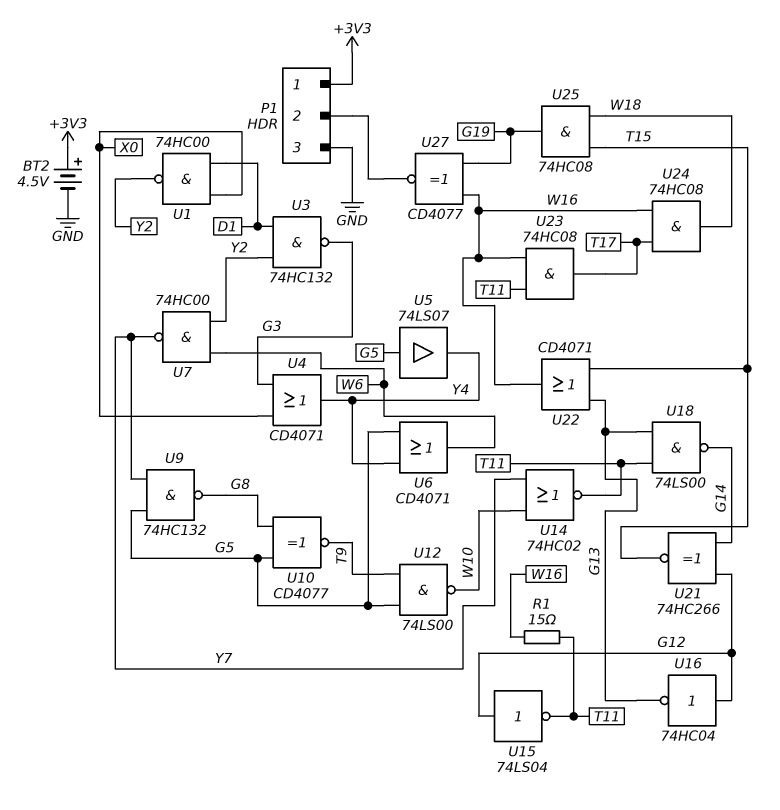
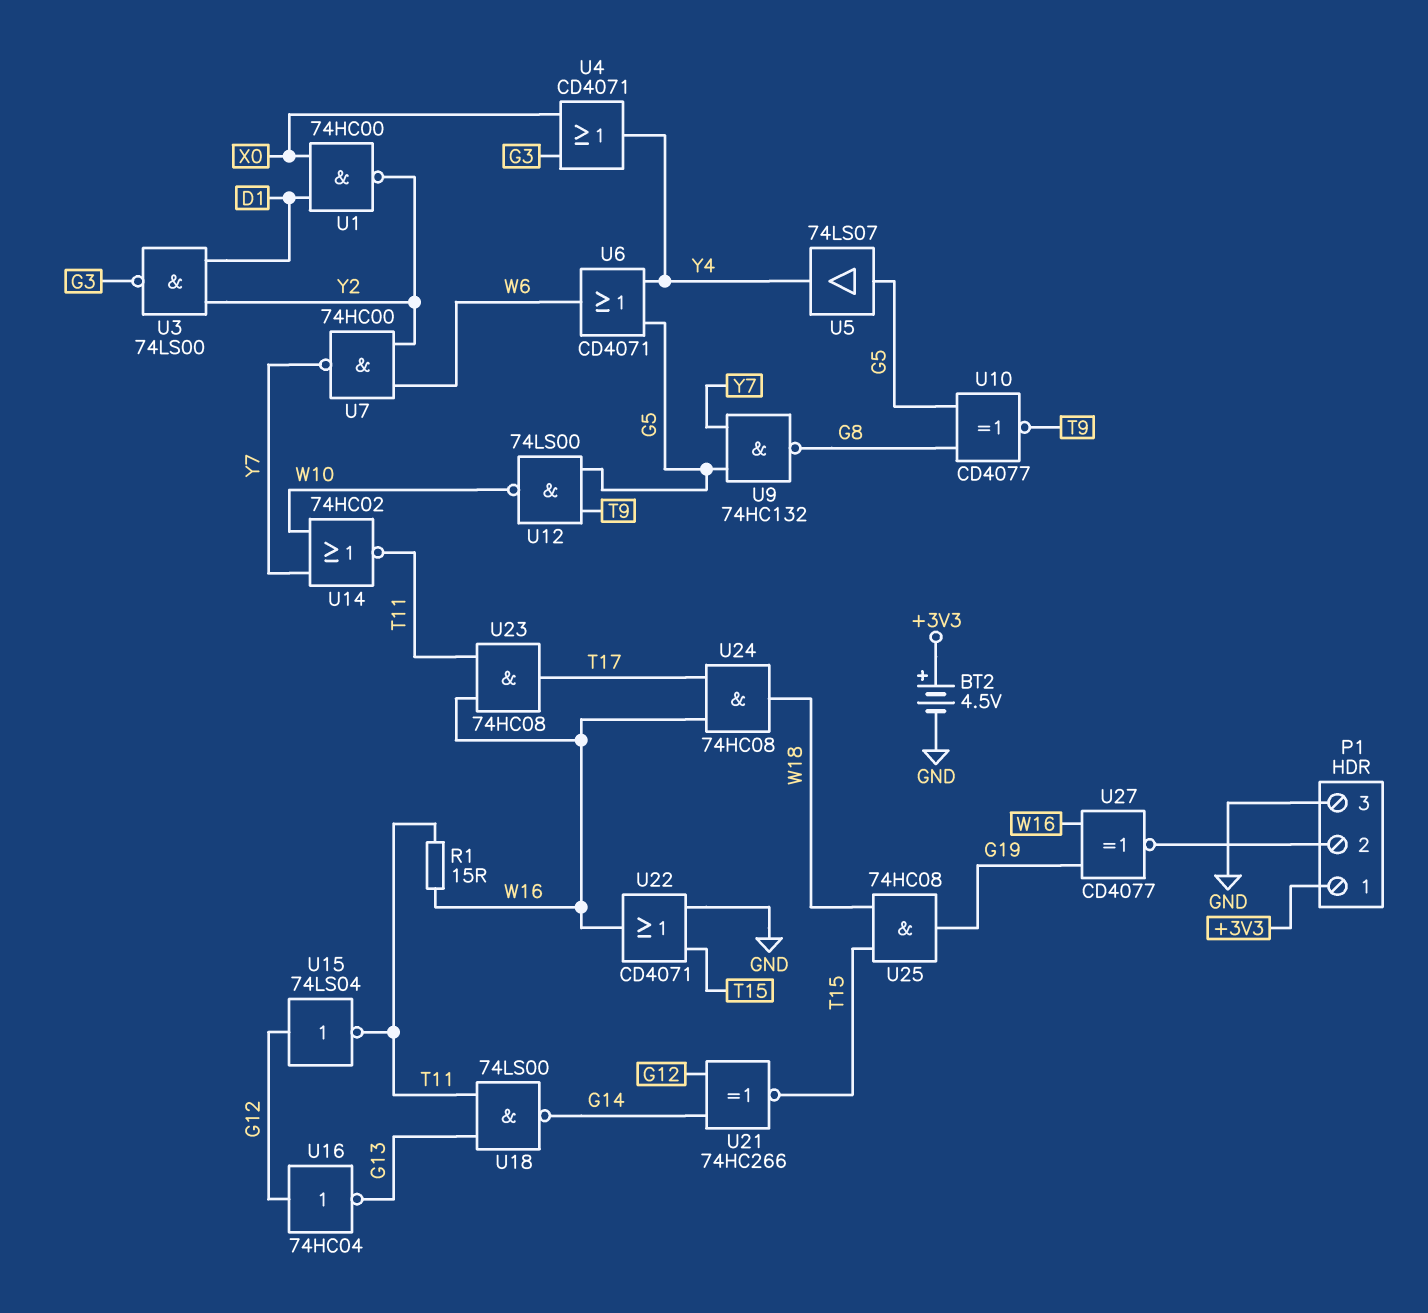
U3: NAND 74HC132 (in D1, in Y2, out G3) -> NAND 74LS00 (in D1, in Y2, out G3)
U22: OR CD4071 (in G13, in T15, out W16) -> OR CD4071 (in GND, in T15, out W16)

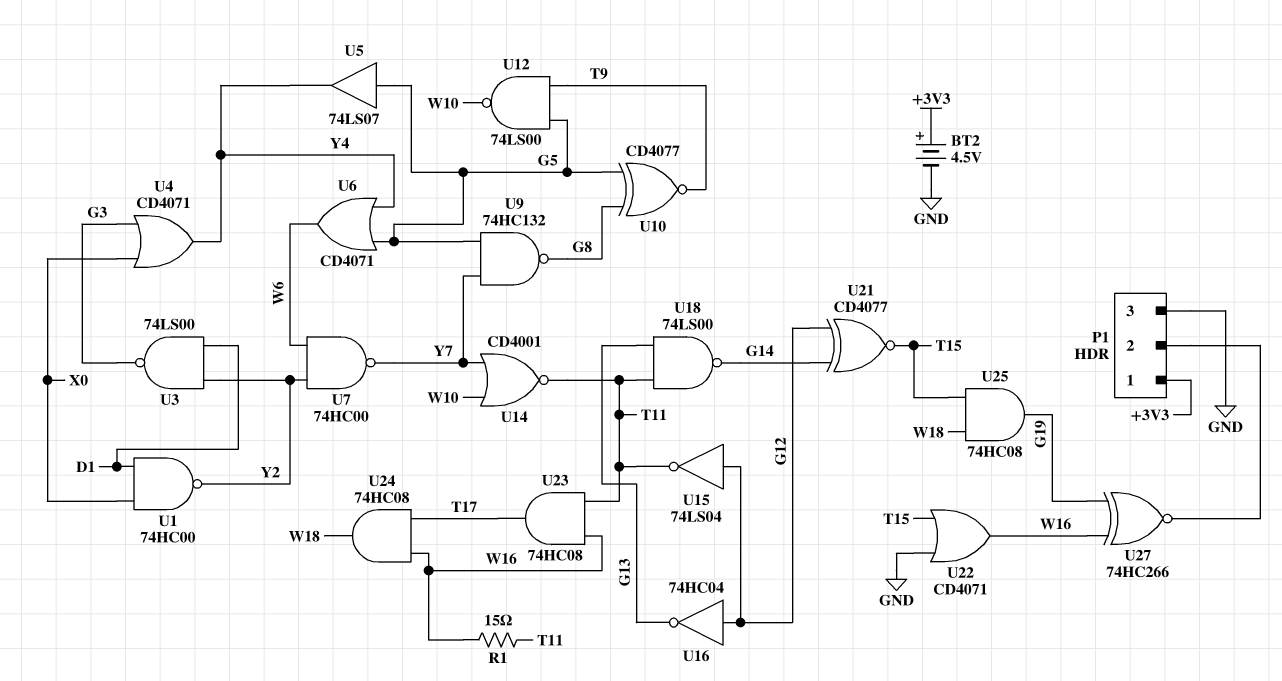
U14: NOR 74HC02 (in W10, in Y7, out T11) -> NOR CD4001 (in W10, in Y7, out T11)
U21: XNOR 74HC266 (in G12, in G14, out T15) -> XNOR CD4077 (in G12, in G14, out T15)
U27: XNOR CD4077 (in G19, in W16, out P1/2) -> XNOR 74HC266 (in G19, in W16, out P1/2)

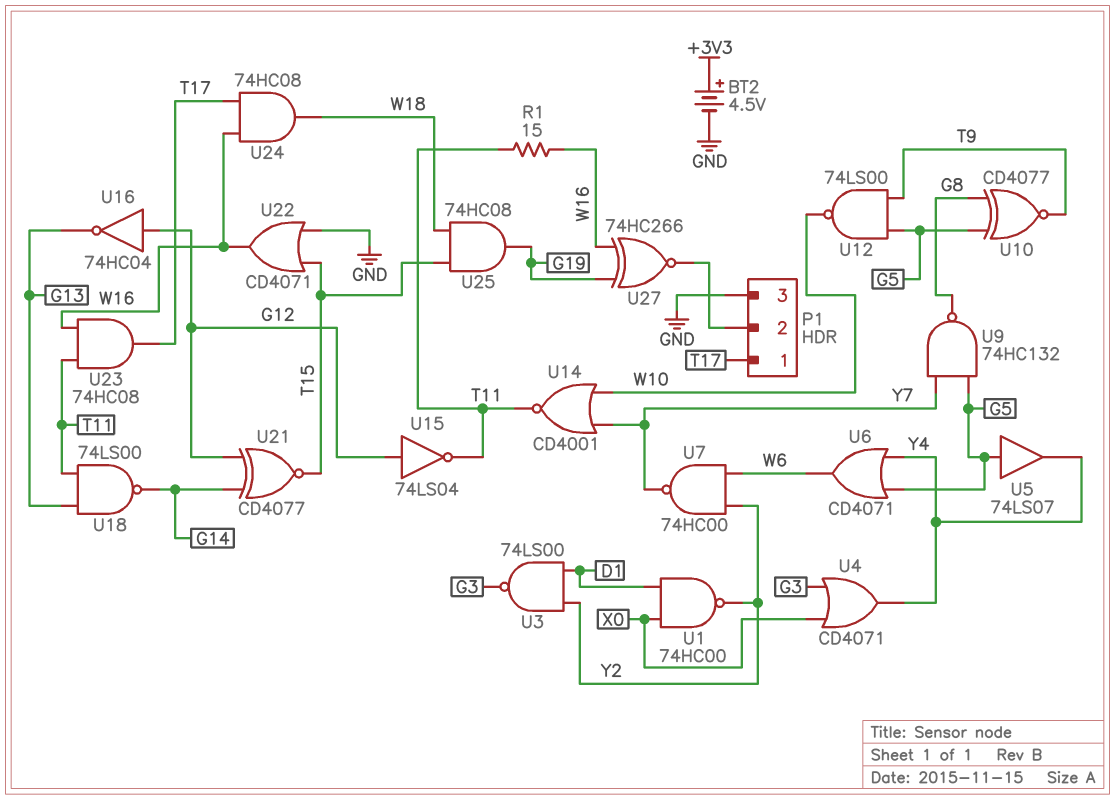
P1 pin 1: +3V3 -> T17

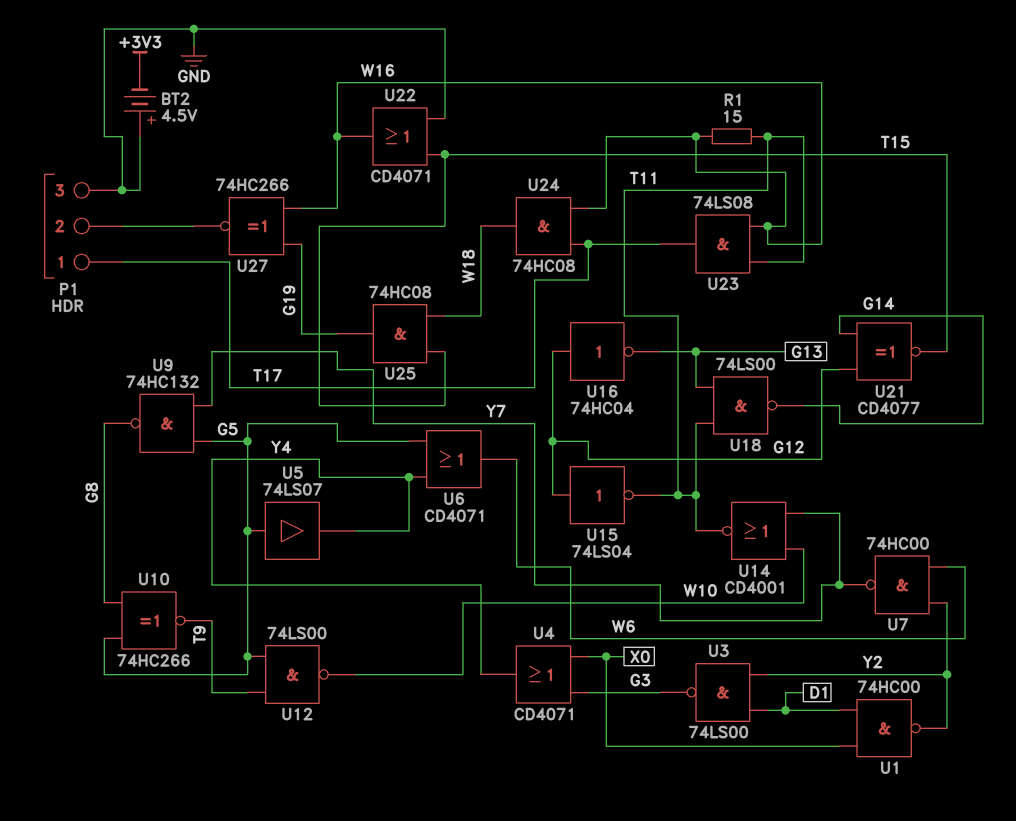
BT2: 4.5V (plus +3V3, minus GND) -> 4.5V (plus GND, minus +3V3)
U10: XNOR CD4077 (in G5, in G8, out T9) -> XNOR 74HC266 (in G5, in G8, out T9)
U23: AND 74HC08 (in T11, in W16, out T17) -> AND 74LS08 (in T11, in W16, out T17)

